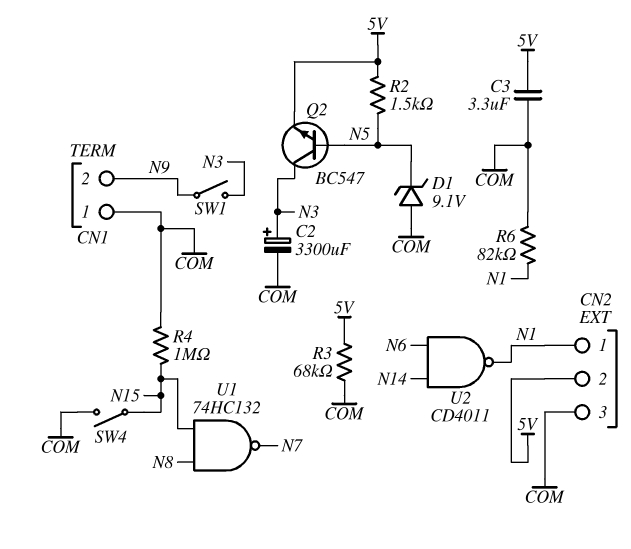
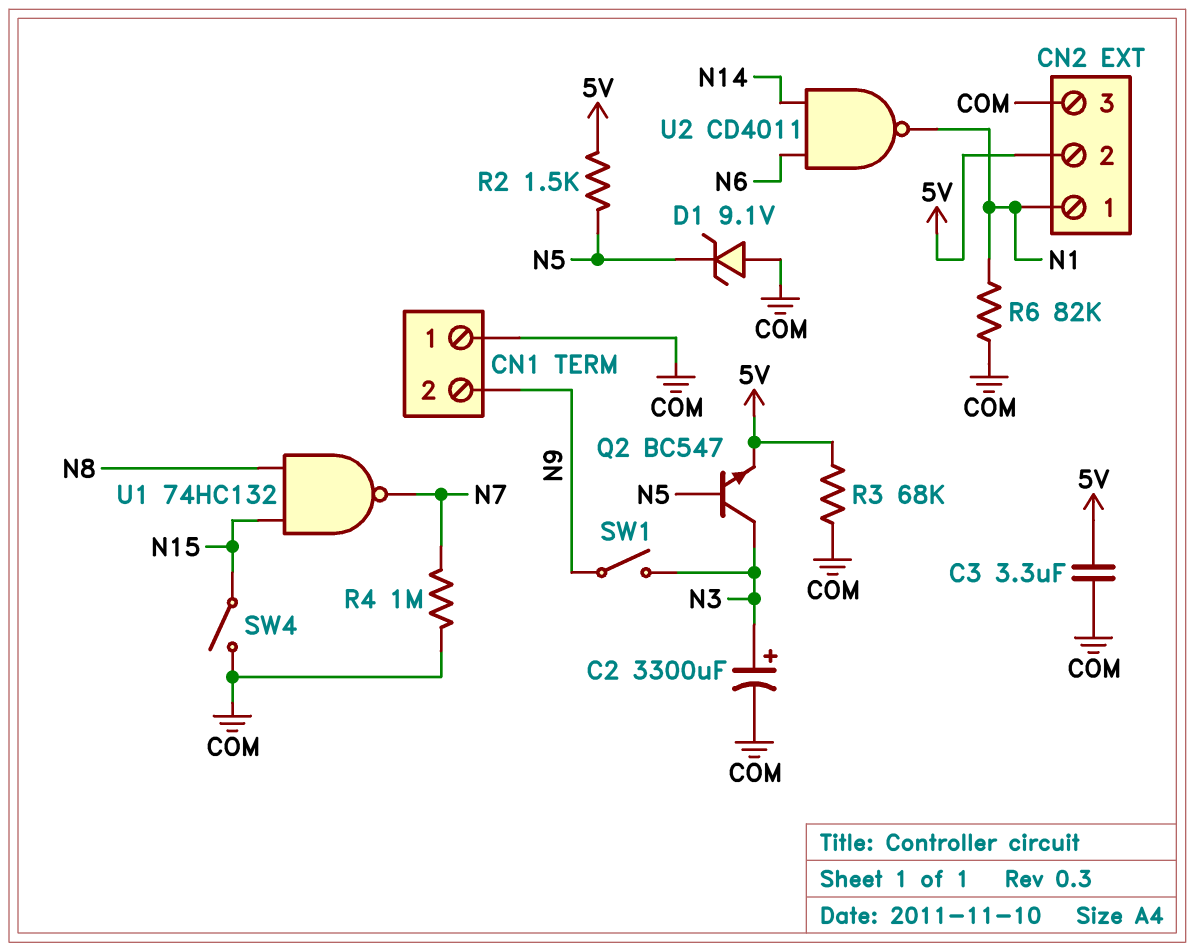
R4: 1M (COM, N15) -> 1M (COM, N7)

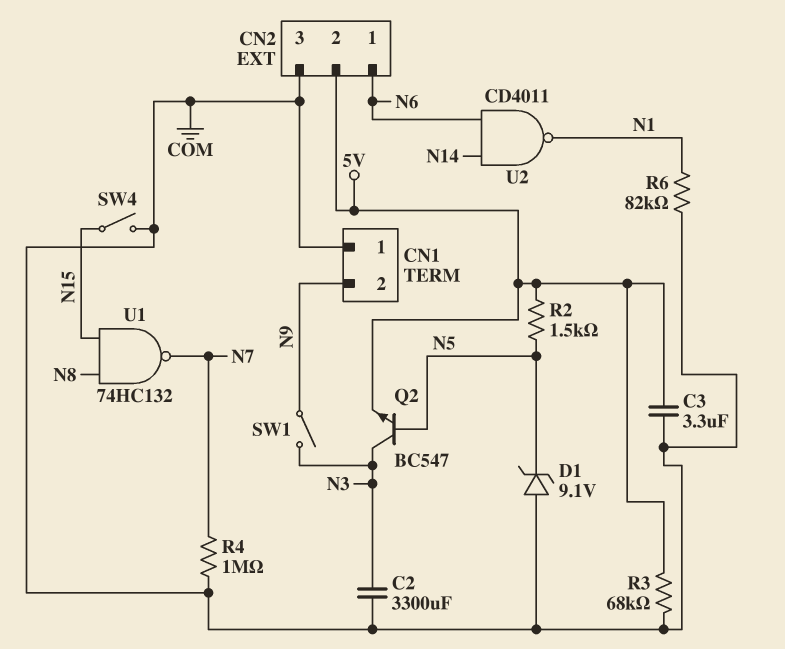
C2: 3300uF (plus N3, minus COM) -> 3300uF (COM, N3)
CN2 pin 1: N1 -> N6

